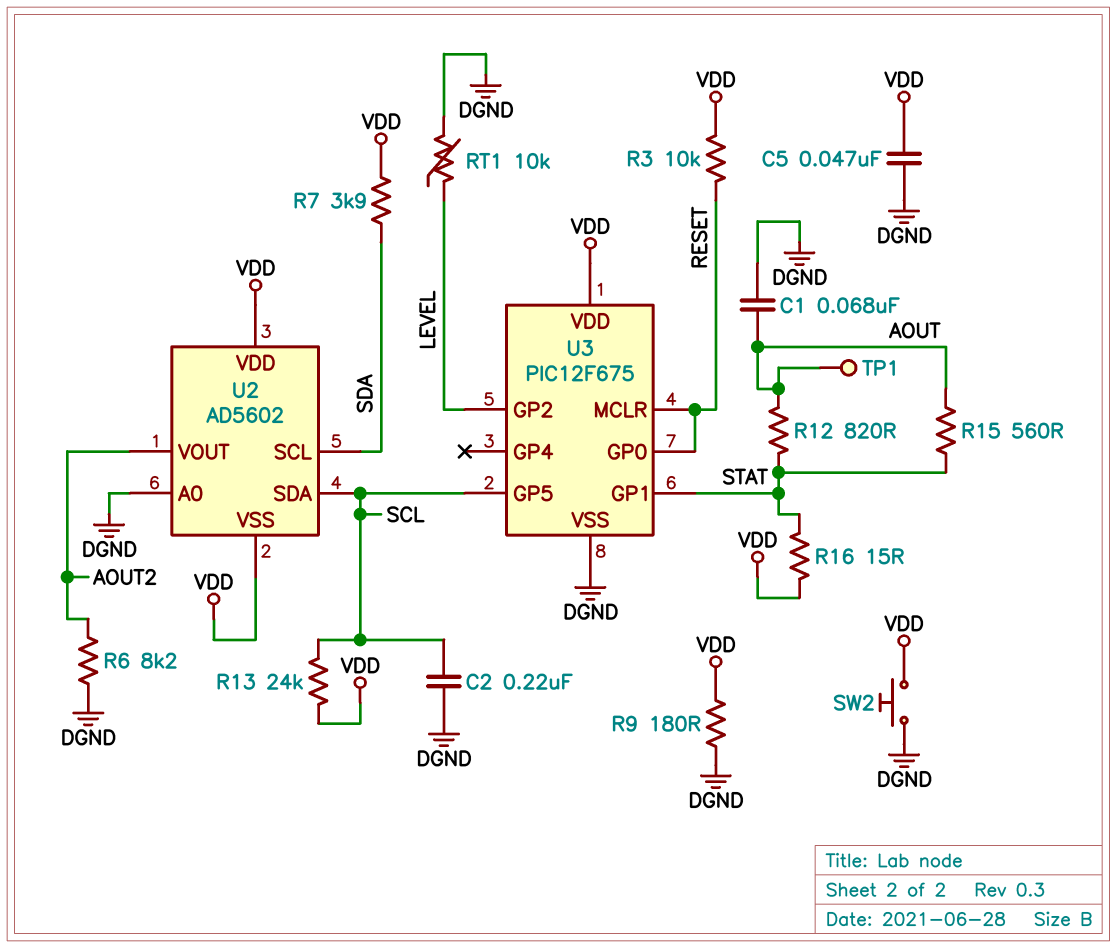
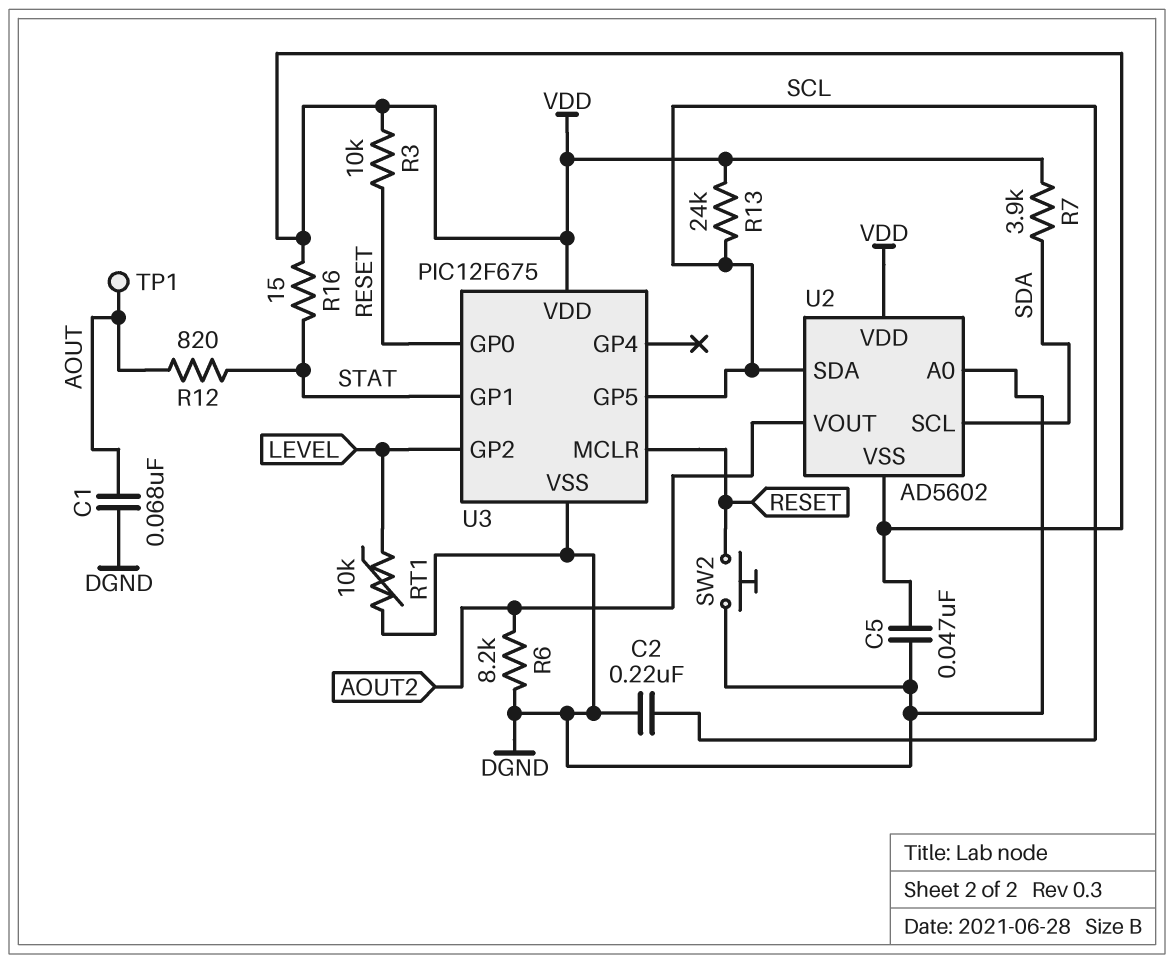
R9: 180 (DGND, VDD) -> none
R15: 560 (AOUT, STAT) -> none
SW2: button (DGND, VDD) -> button (DGND, RESET)

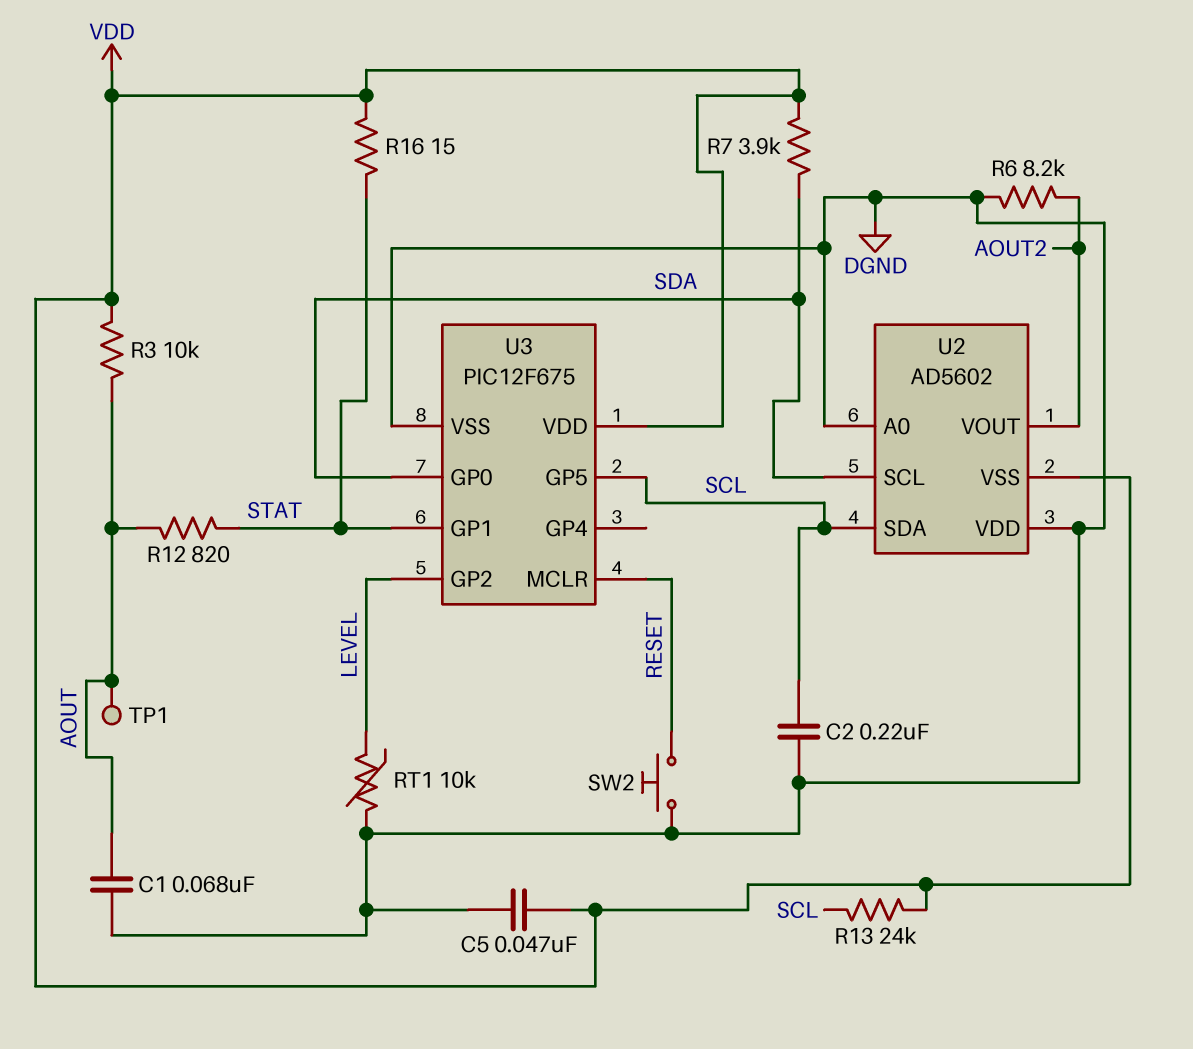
R3: 10k (RESET, VDD) -> 10k (AOUT, VDD)
U2 pin VDD: VDD -> DGND
U3 pin GP0: RESET -> SDA

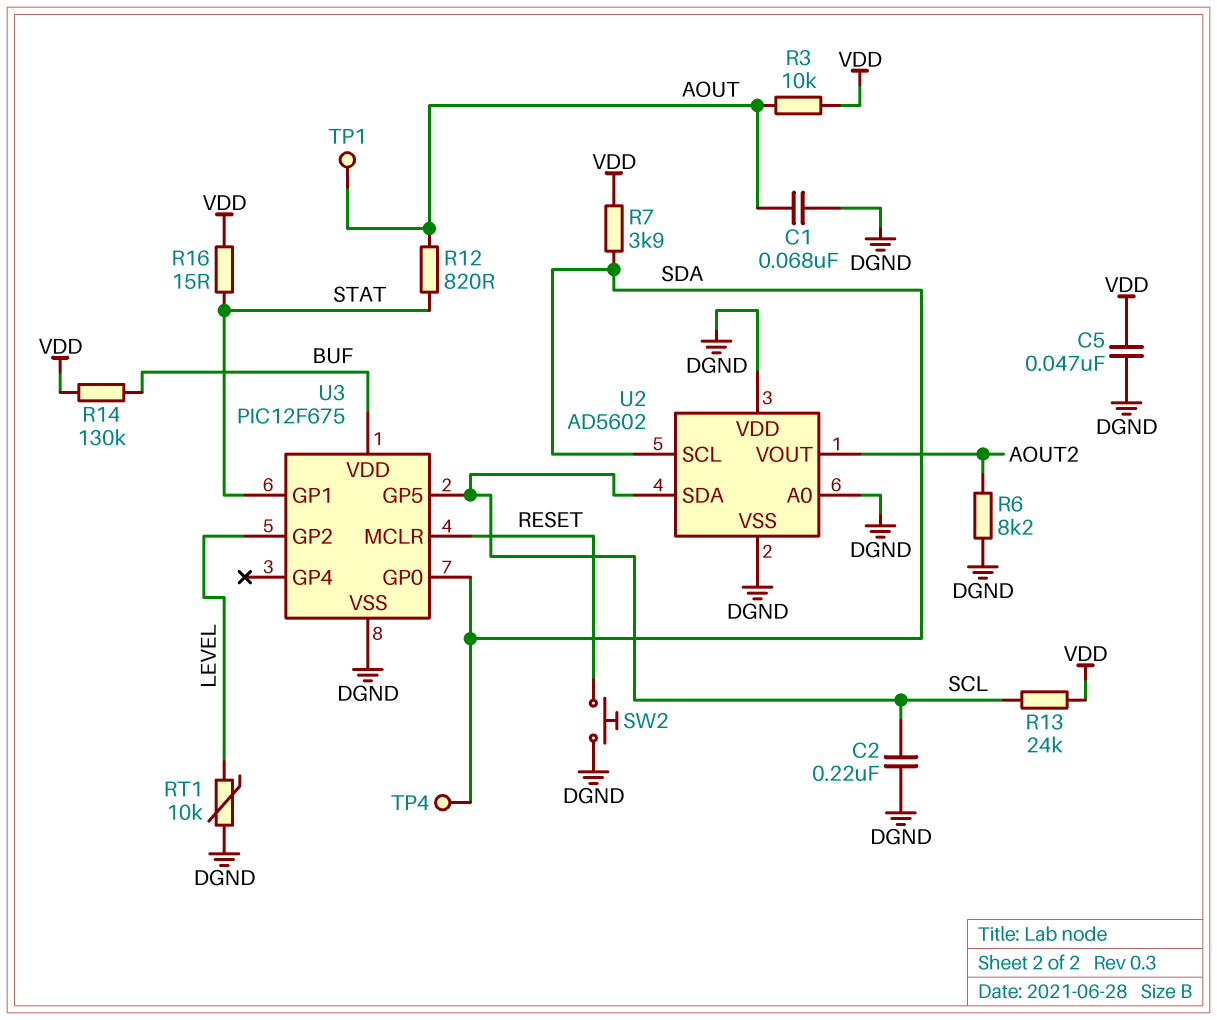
R14: none -> 130k (BUF, VDD)
TP4: none -> test point (SDA)
U2 pin VSS: VDD -> DGND
U3 pin VDD: VDD -> BUF

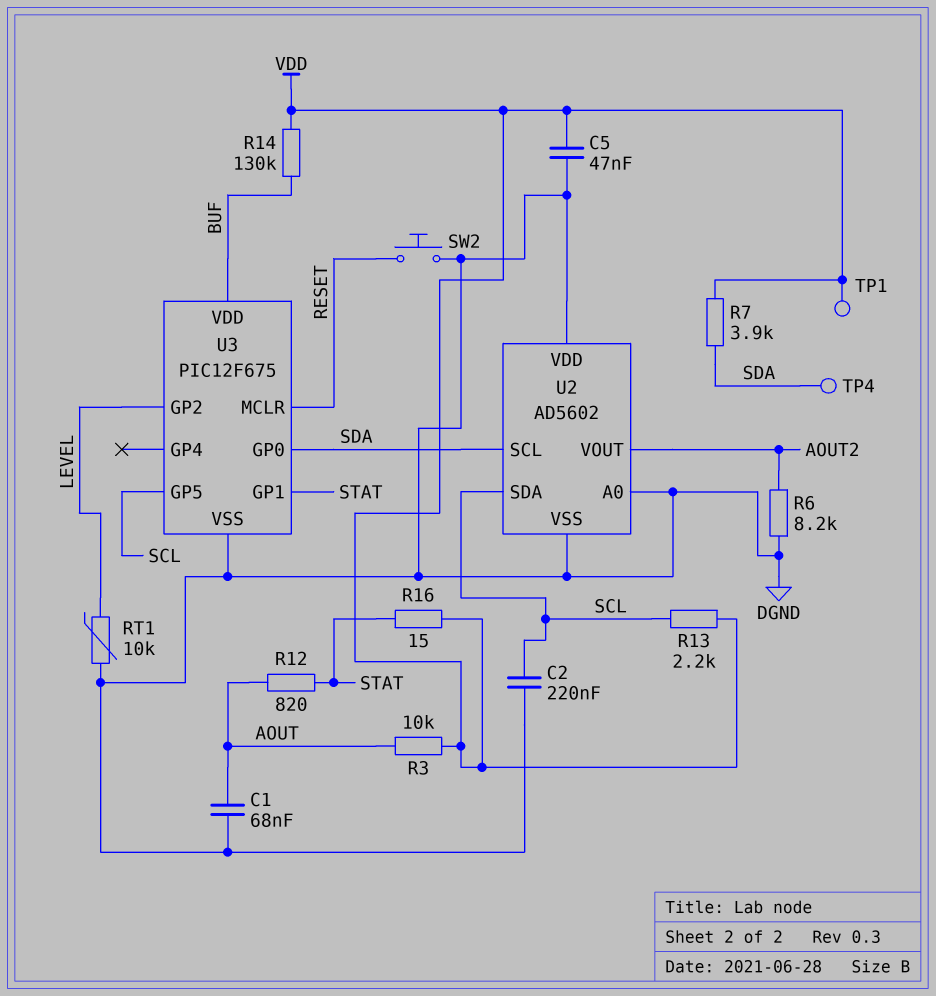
R13: 24k (SCL, VDD) -> 2.2k (SCL, VDD)
TP1: test point (AOUT) -> test point (VDD)

